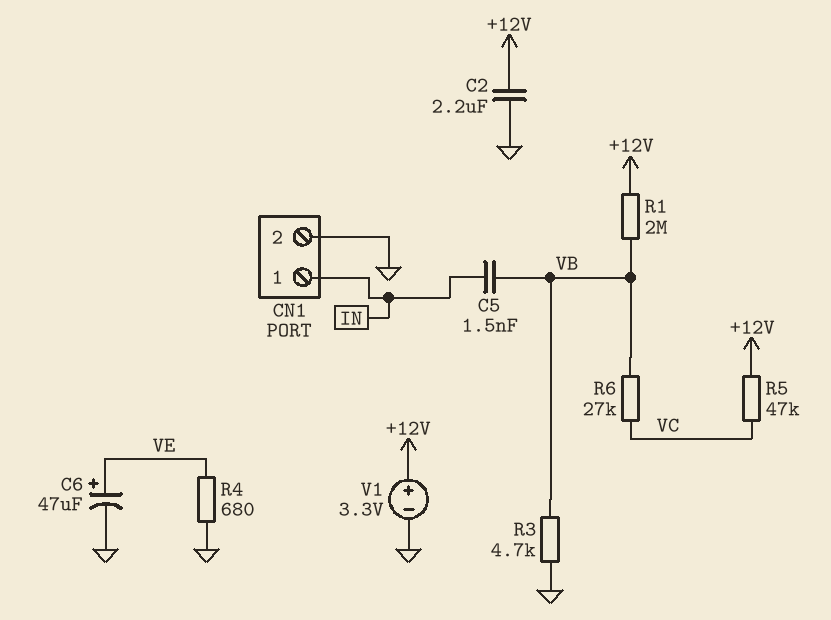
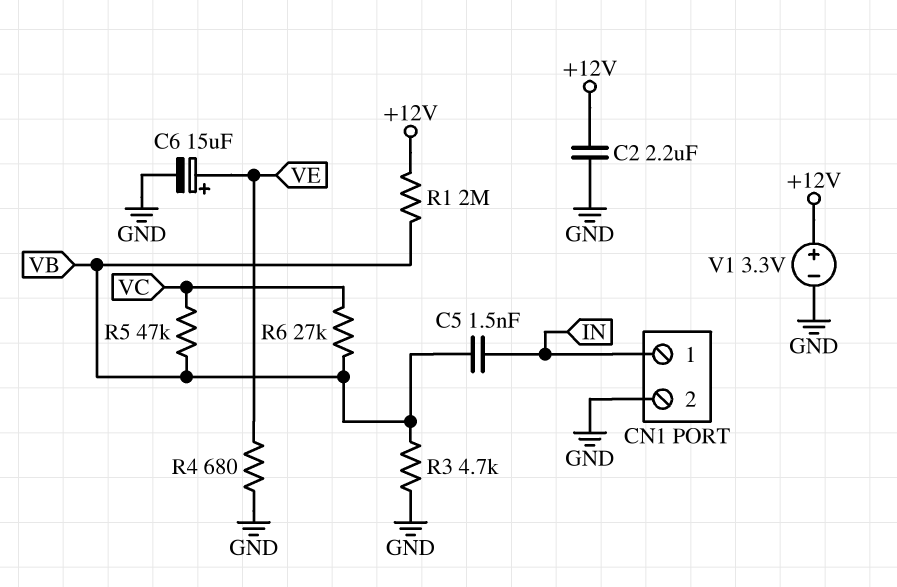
C6: 47uF (plus VE, minus GND) -> 15uF (plus VE, minus GND)
R5: 47k (+12V, VC) -> 47k (VB, VC)

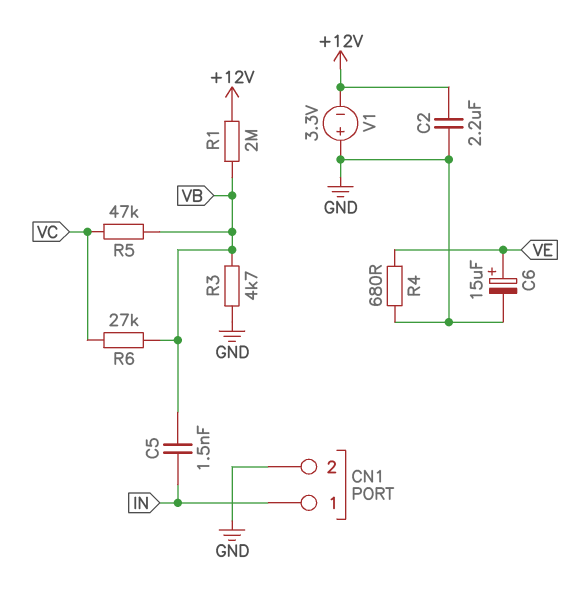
V1: 3.3V (plus +12V, minus GND) -> 3.3V (plus GND, minus +12V)

